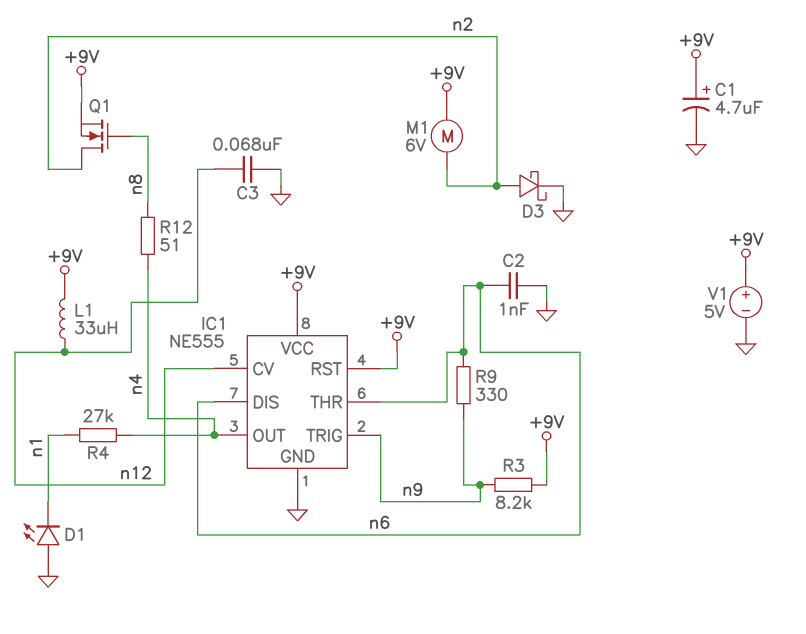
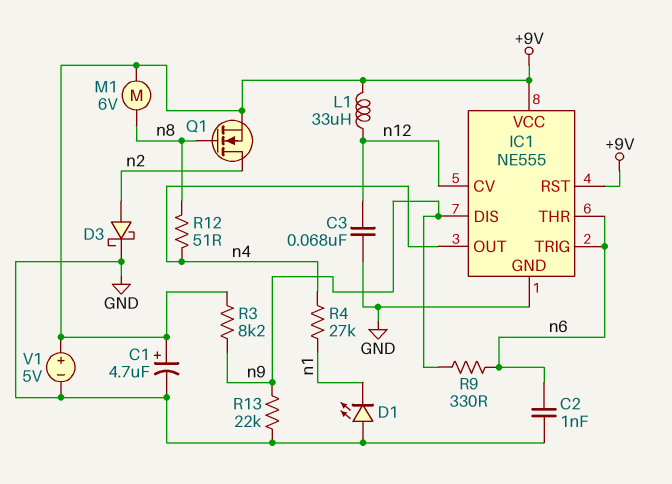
IC1 pin DIS: n6 -> n9
IC1 pin TRIG: n9 -> n6
M1: motor 6V (+9V, n2) -> motor 6V (+9V, n8)
R13: none -> 22k (GND, n9)

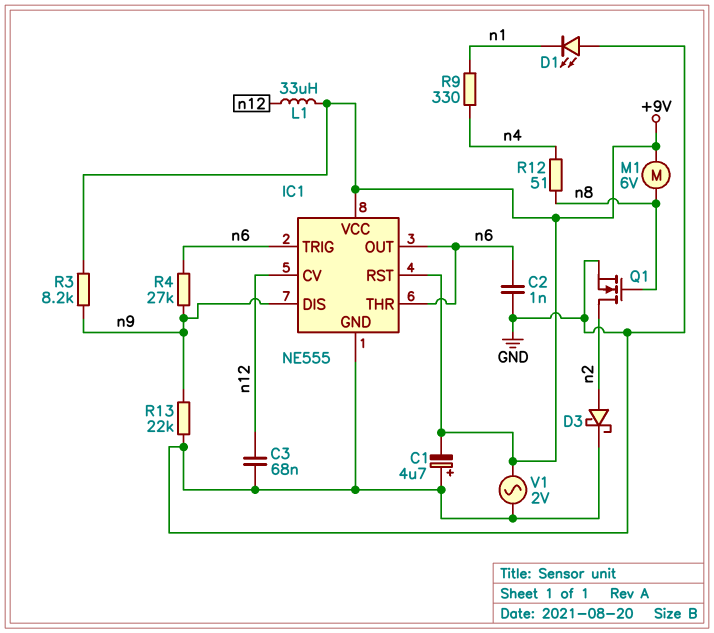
C1: 4.7uF (plus +9V, minus GND) -> 4.7uF (plus GND, minus +9V)
IC1 pin OUT: n4 -> n6
Q1: NMOS (G n8, D n2, S +9V) -> NMOS (G n8, D n2, S GND)
R4: 27k (n1, n4) -> 27k (n6, n9)
R9: 330 (n6, n9) -> 330 (n1, n4)
V1: 5V (plus +9V, minus GND) -> AC 2V (+9V, GND)

